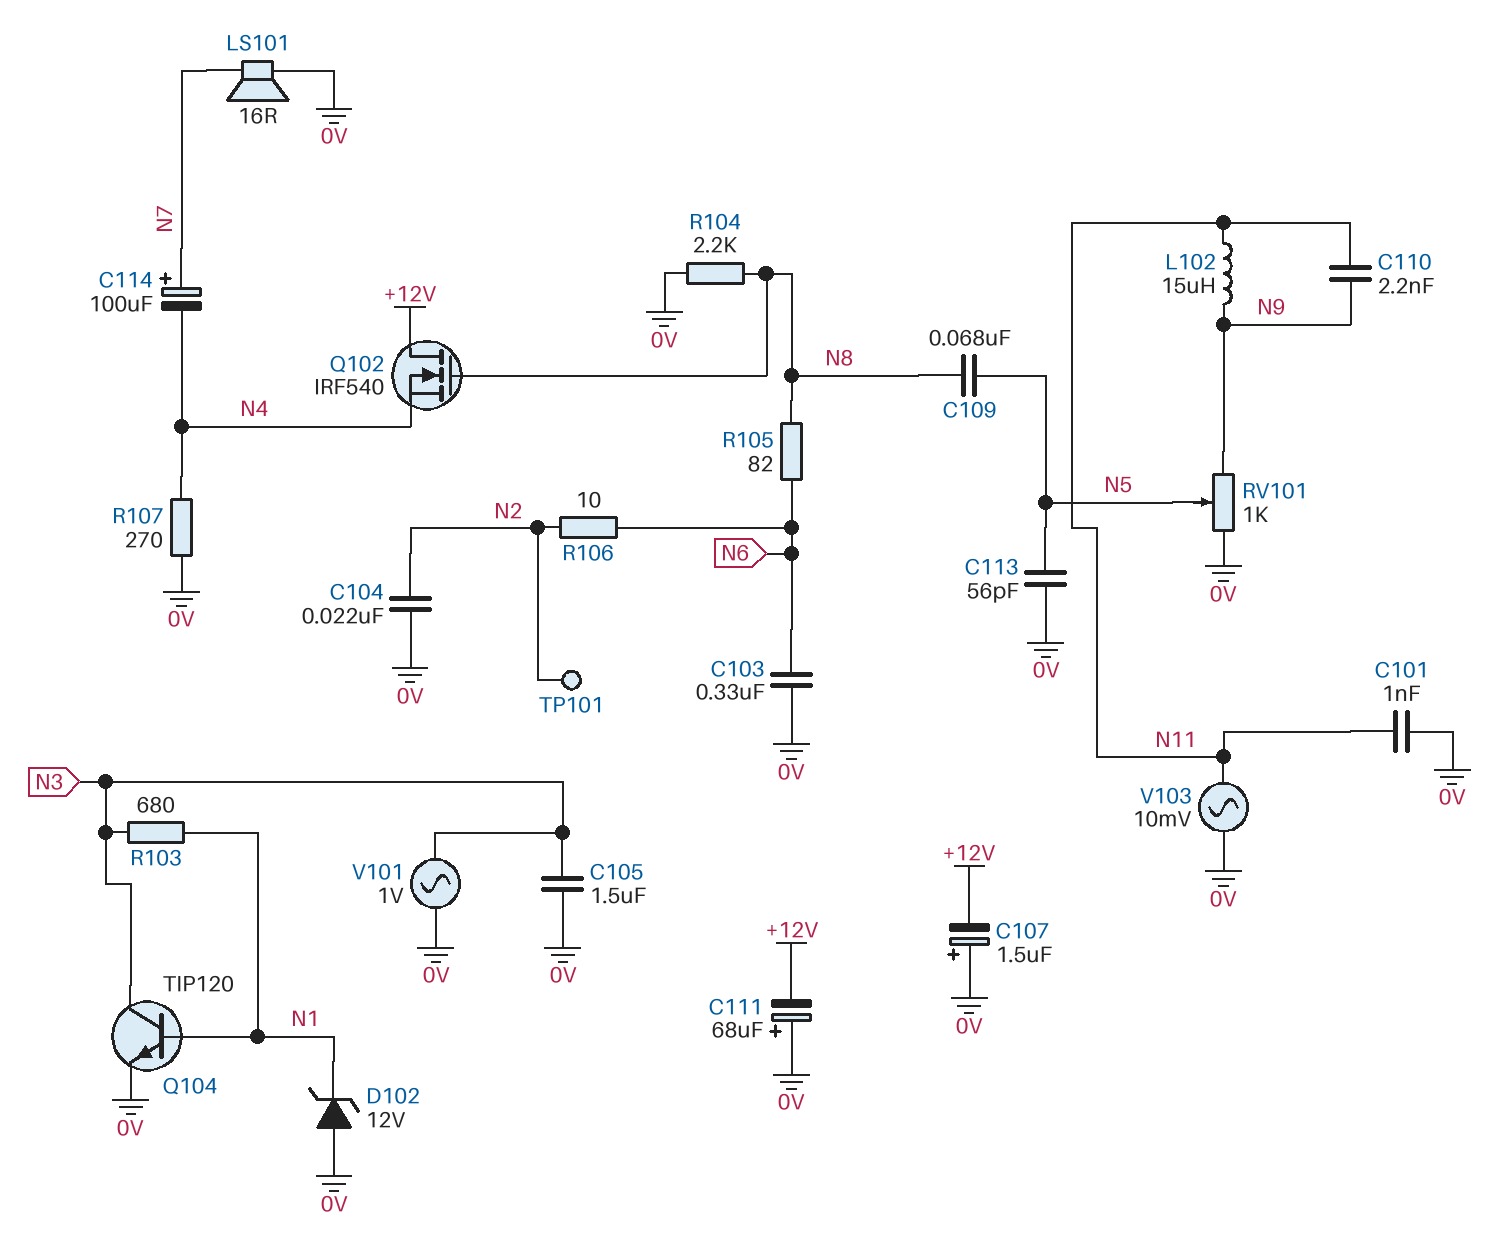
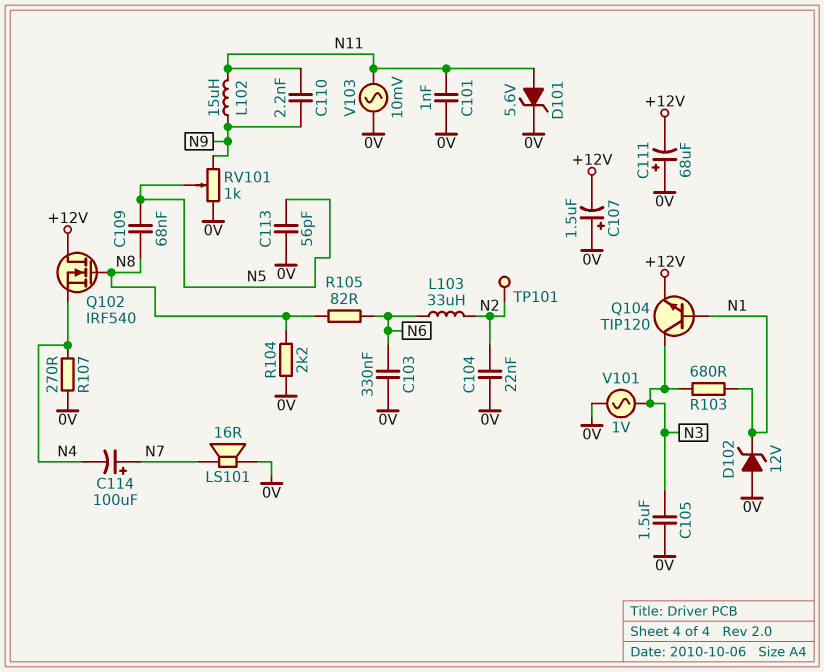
D101: none -> zener 5.6V (A N11, K 0V)
L103: none -> 33uH (N2, N6)
Q104: NPN TIP120 (B N1, C N3, E 0V) -> NPN TIP120 (B N1, C N3, E +12V)
R106: 10 (N2, N6) -> none

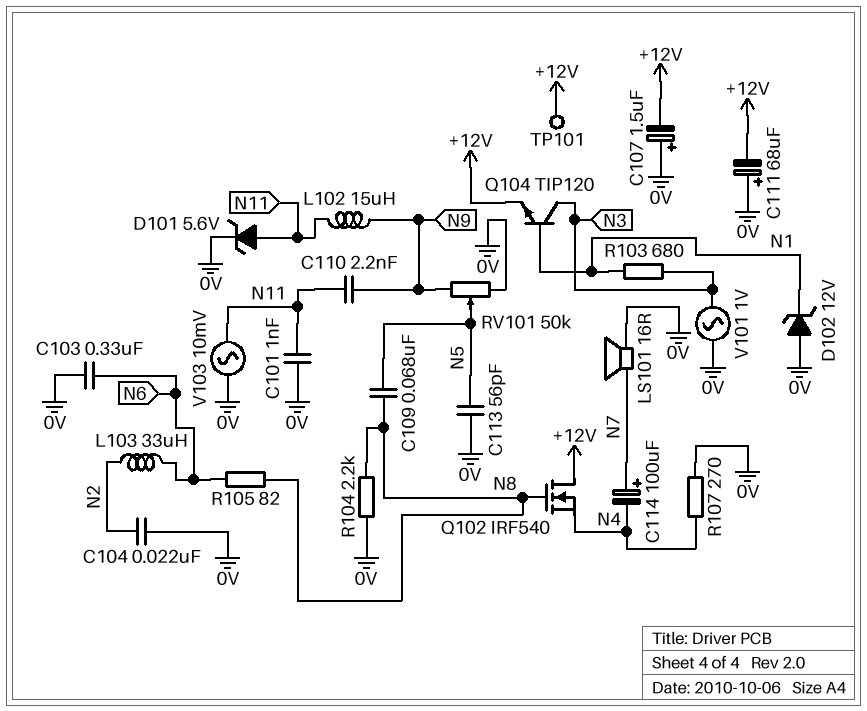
C105: 1.5uF (0V, N3) -> none
RV101: 1k (0V, N9, wiper N5) -> 50k (0V, N9, wiper N5)
TP101: test point (N2) -> test point (+12V)

